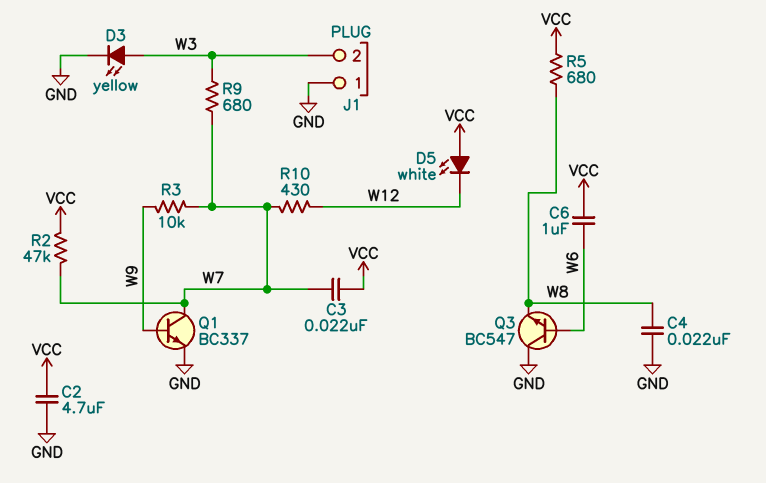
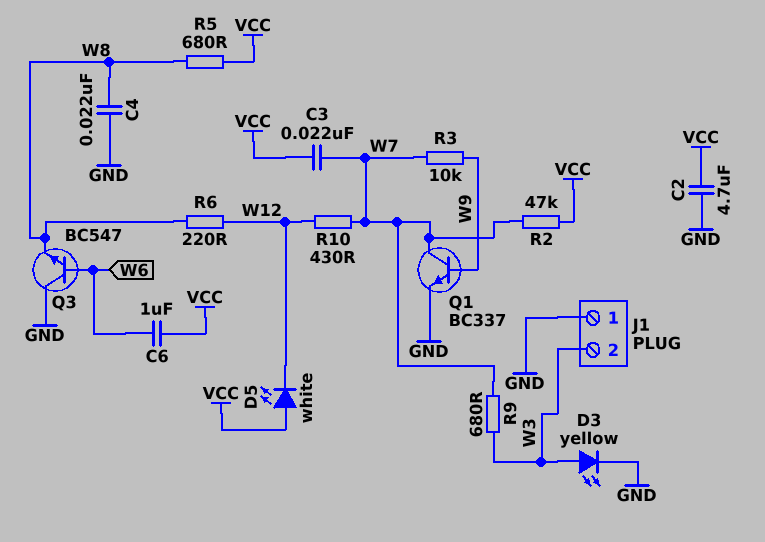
R6: none -> 220 (W8, W12)

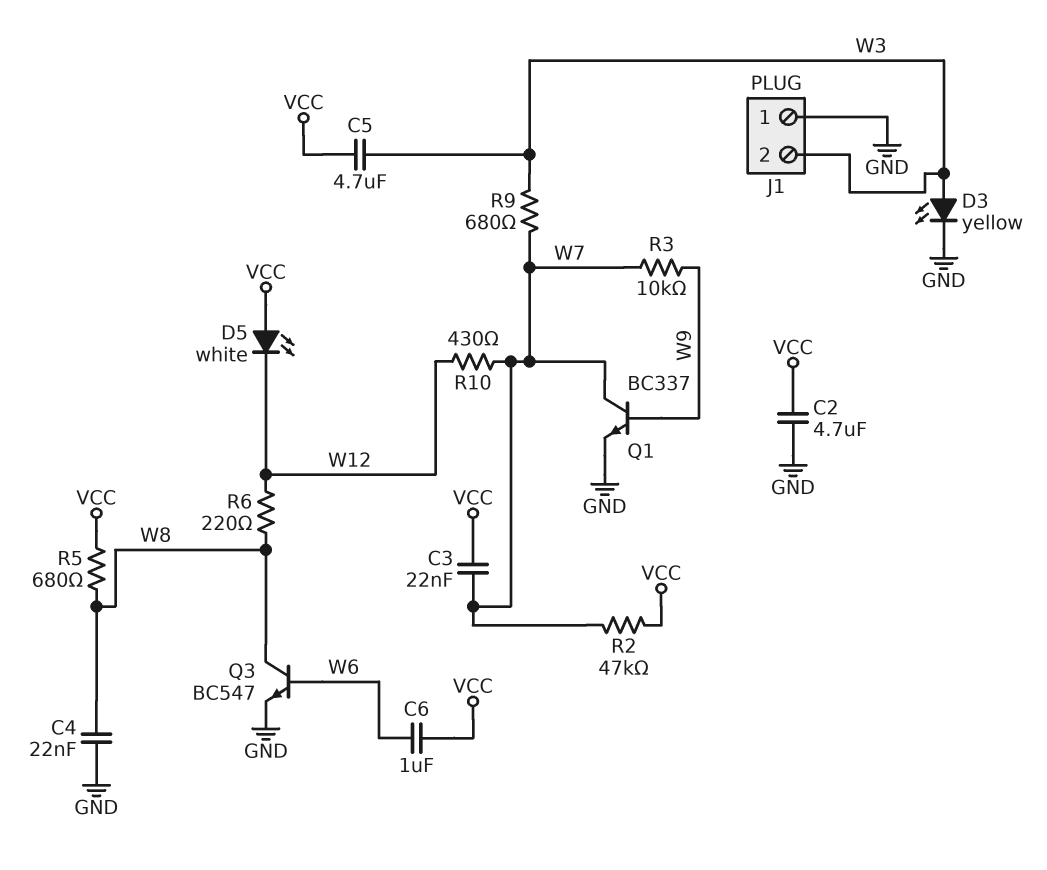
C5: none -> 4.7uF (VCC, W3)
Q3: NPN BC547 (B W6, C GND, E W8) -> NPN BC547 (B W6, C W8, E GND)

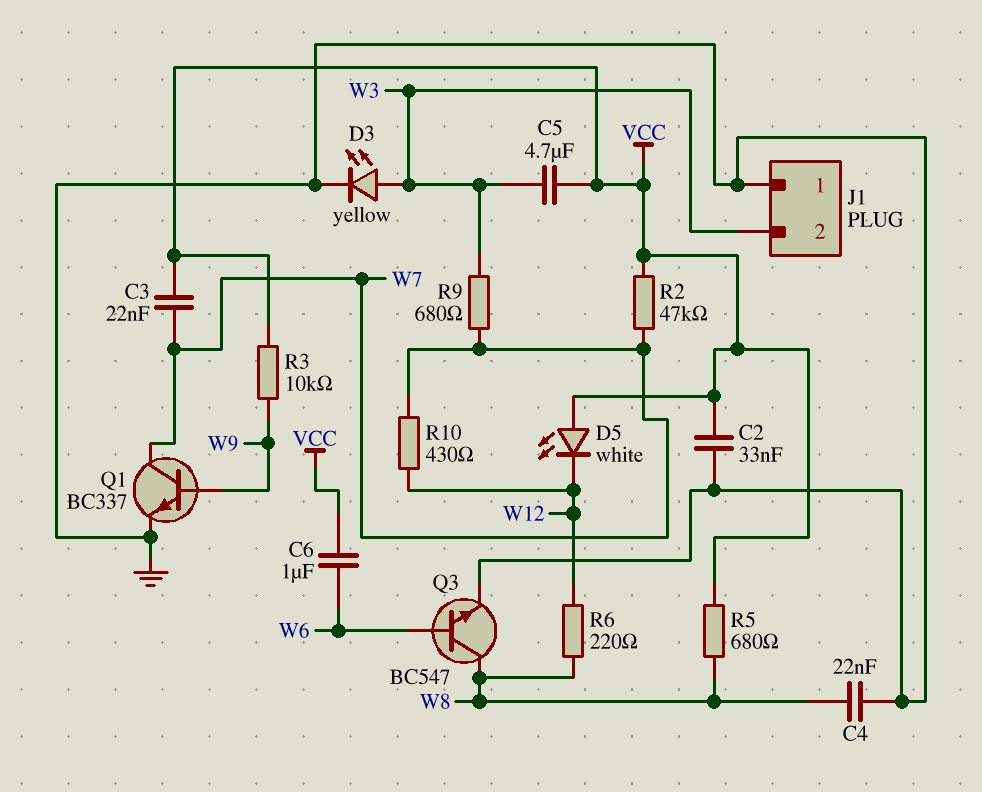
C2: 4.7uF (GND, VCC) -> 33nF (GND, VCC)
R3: 10k (W7, W9) -> 10k (VCC, W9)

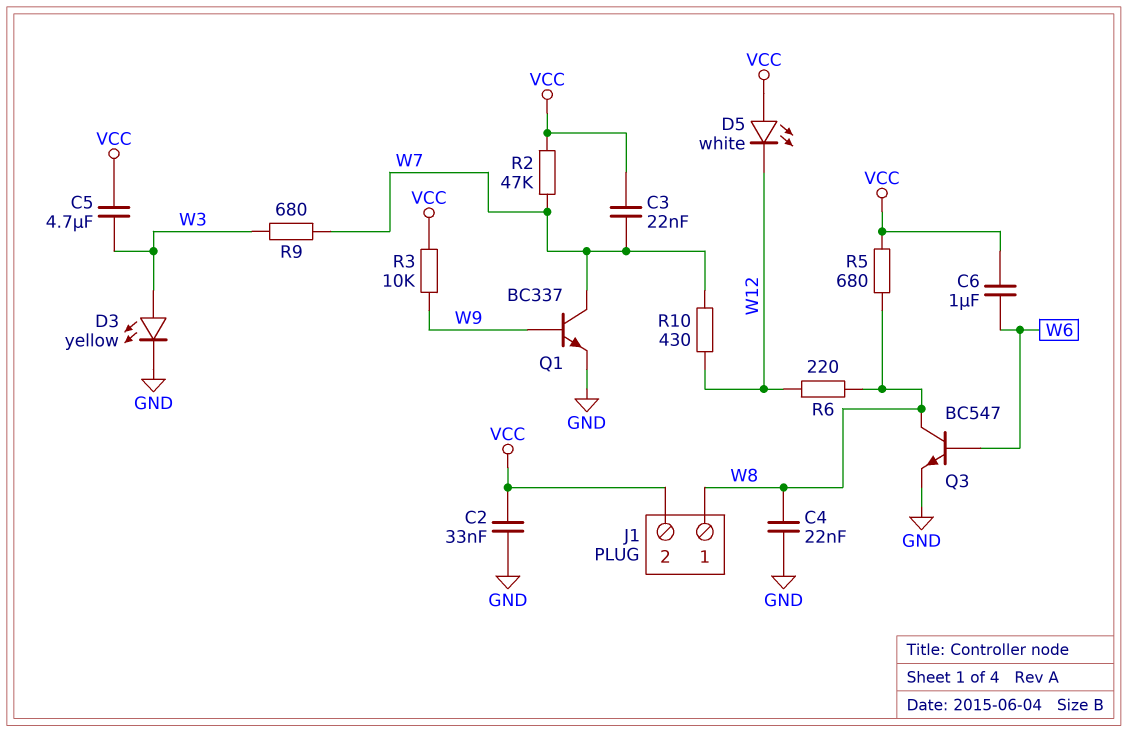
J1 pin 1: GND -> W8
J1 pin 2: W3 -> VCC

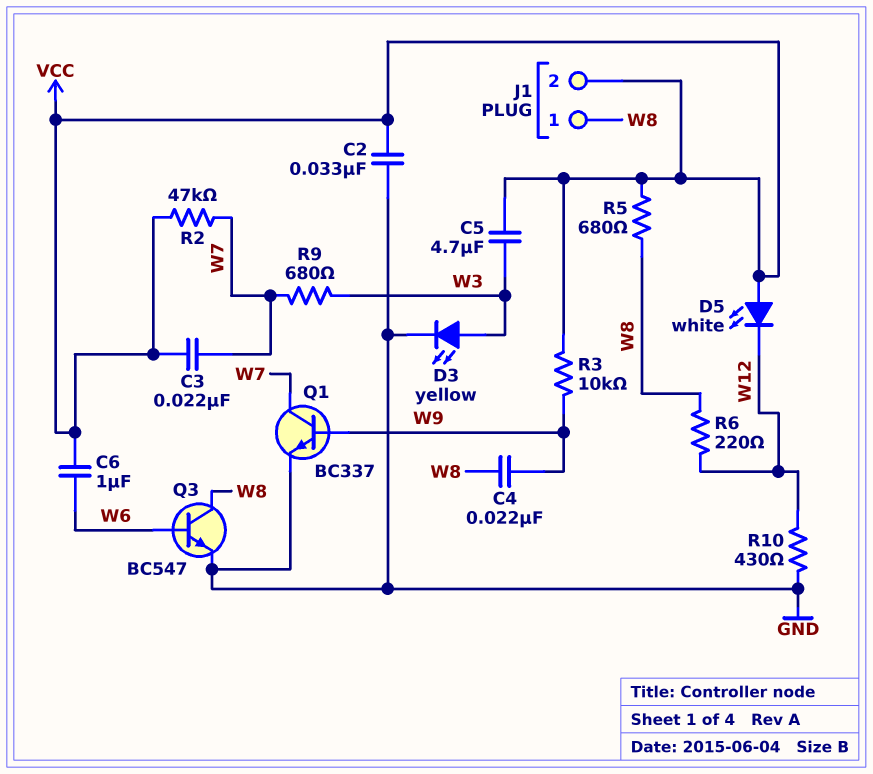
C4: 22nF (GND, W8) -> 22nF (W8, W9)
R10: 430 (W7, W12) -> 430 (GND, W12)

